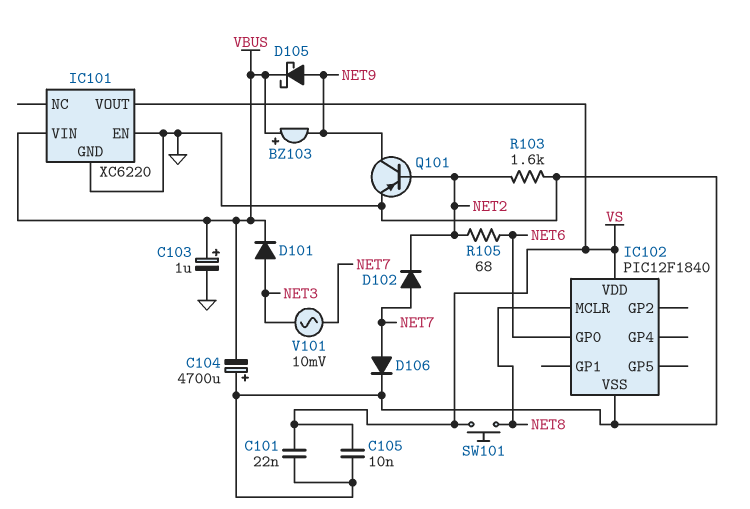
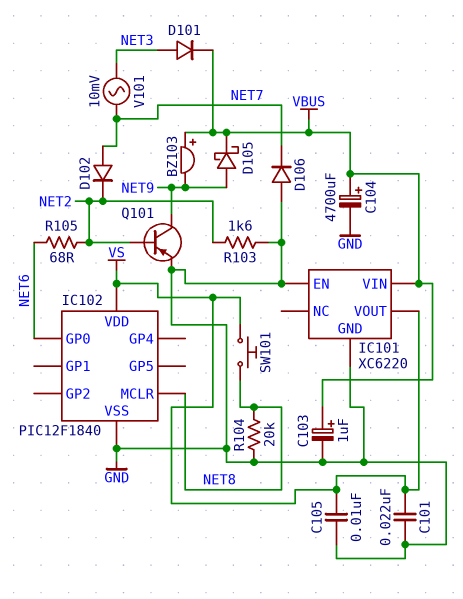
C104: 4700uF (plus GND, minus VBUS) -> 4700uF (plus VBUS, minus GND)
D106: diode (A NET7, K GND) -> diode (A GND, K NET7)
R104: none -> 20k (GND, NET8)

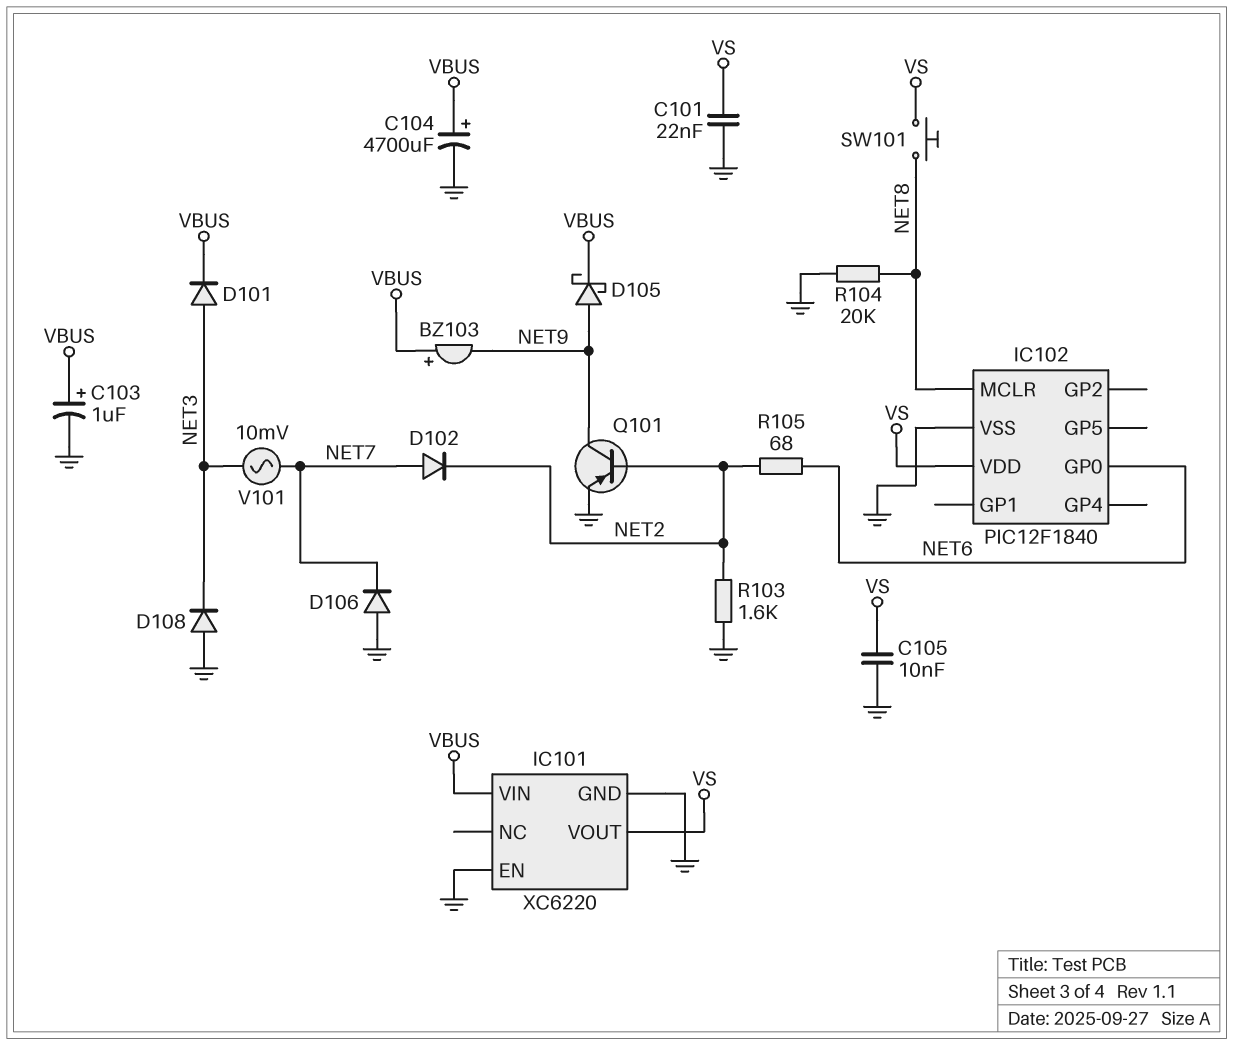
D108: none -> diode (A GND, K NET3)

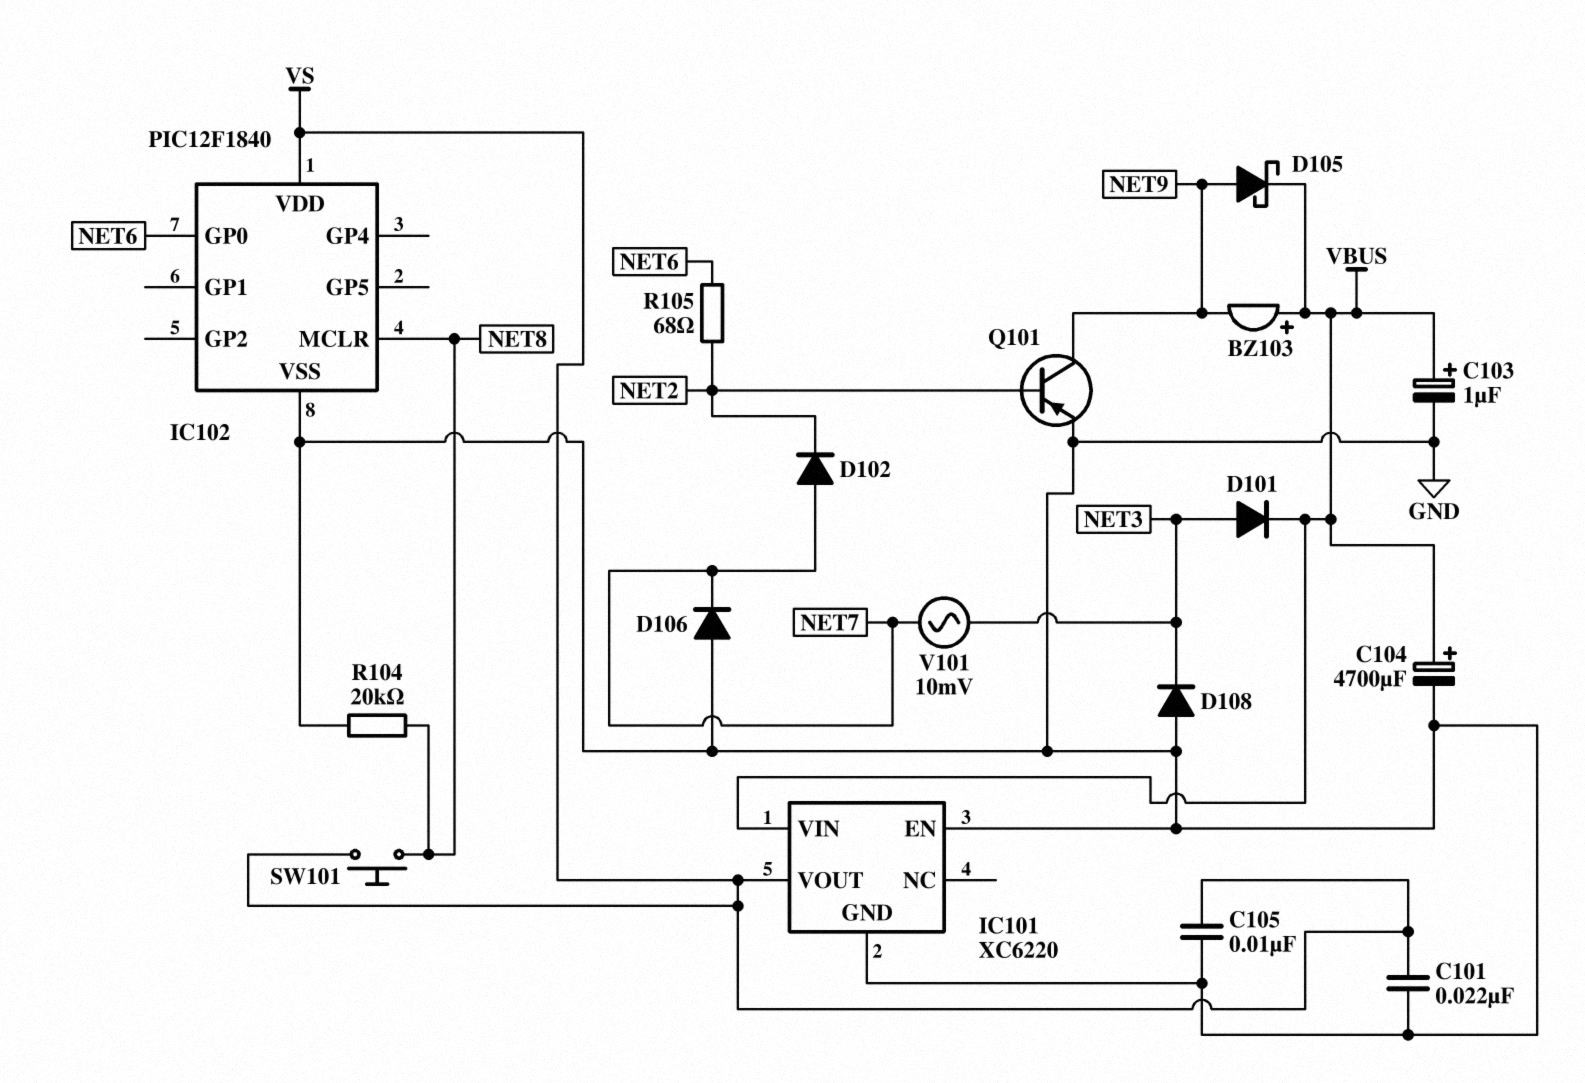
R103: 1.6k (GND, NET2) -> none

